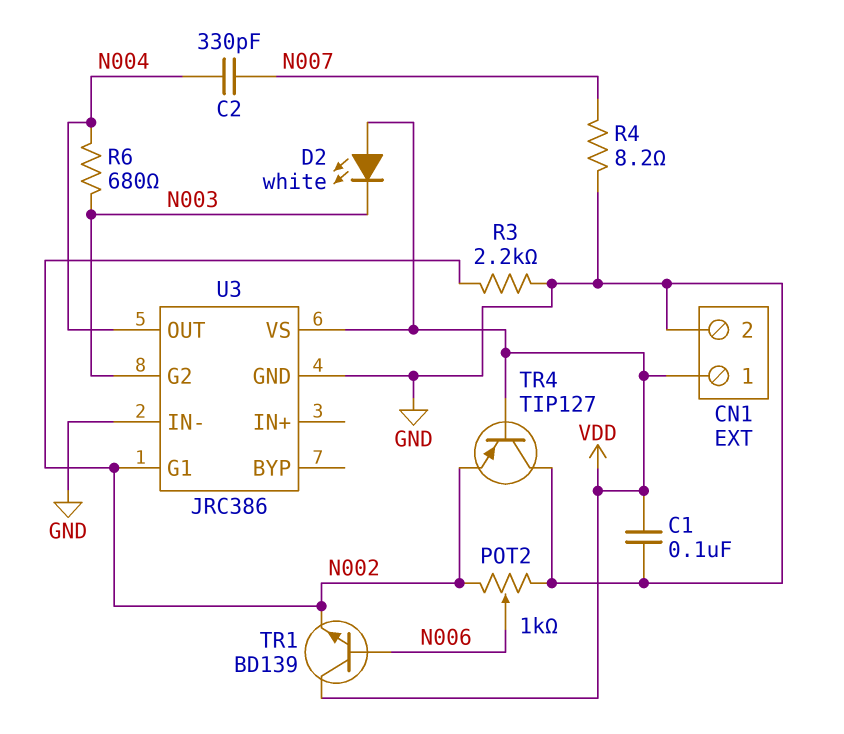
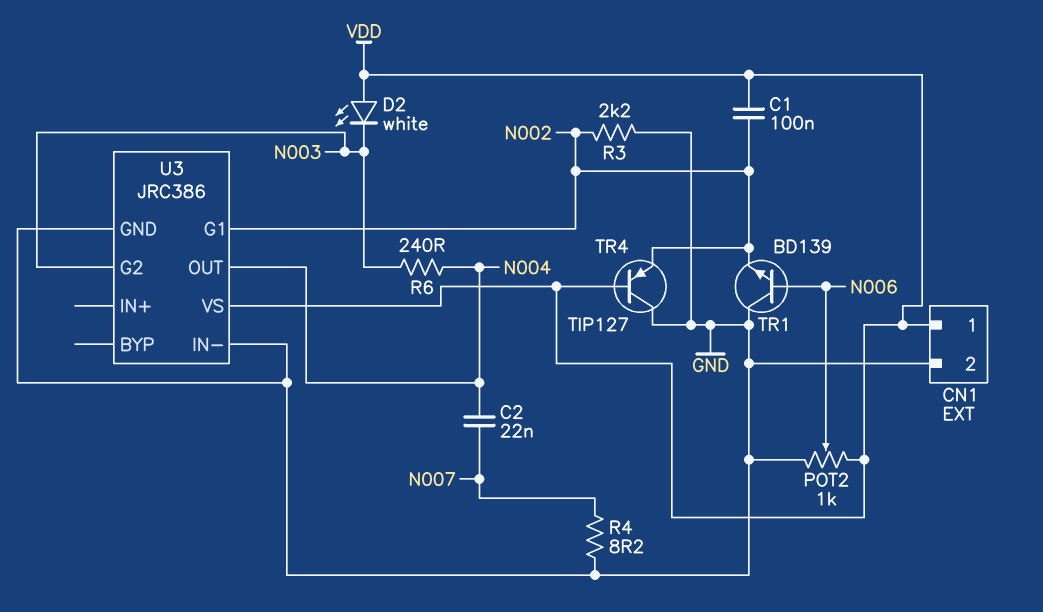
C1: 100nF (GND, VDD) -> 100nF (N002, VDD)
C2: 330pF (N004, N007) -> 22nF (N004, N007)
POT2: 1k (GND, N002, wiper N006) -> 1k (GND, VDD, wiper N006)
R6: 680 (N003, N004) -> 240 (N003, N004)
TR1: NPN BD139 (B N006, C VDD, E N002) -> NPN BD139 (B N006, C GND, E N002)

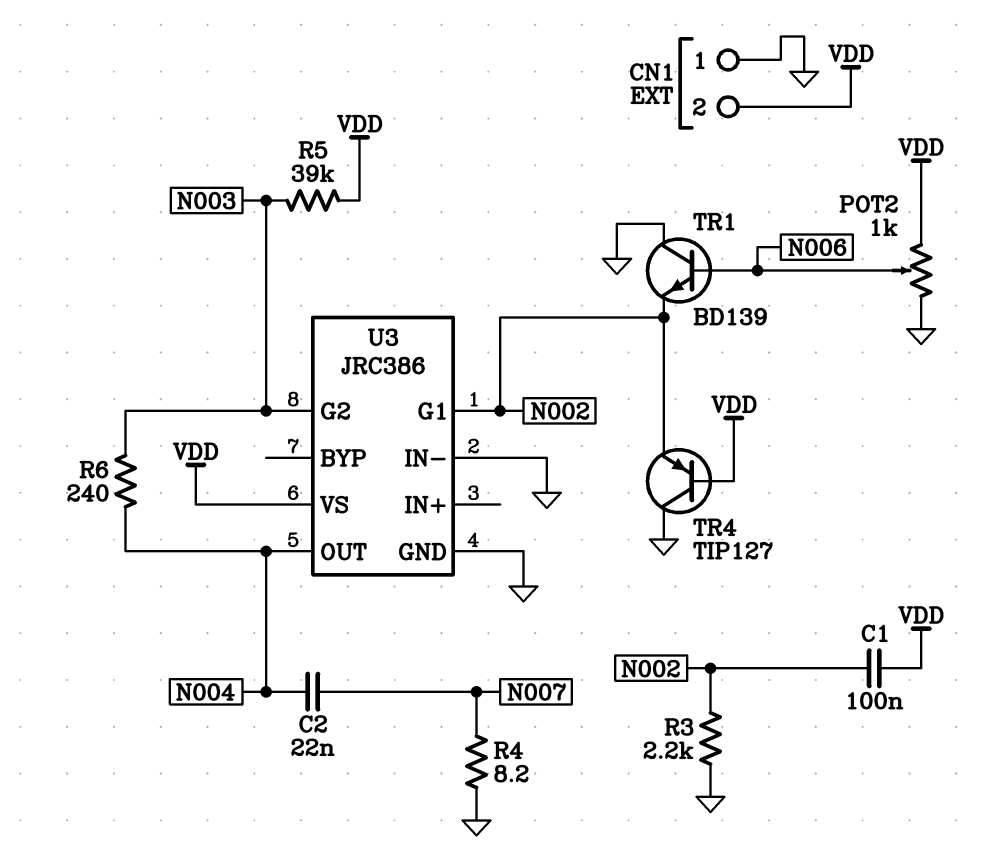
CN1 pin 1: VDD -> GND
CN1 pin 2: GND -> VDD
D2: LED white (A VDD, K N003) -> none
R5: none -> 39k (N003, VDD)

